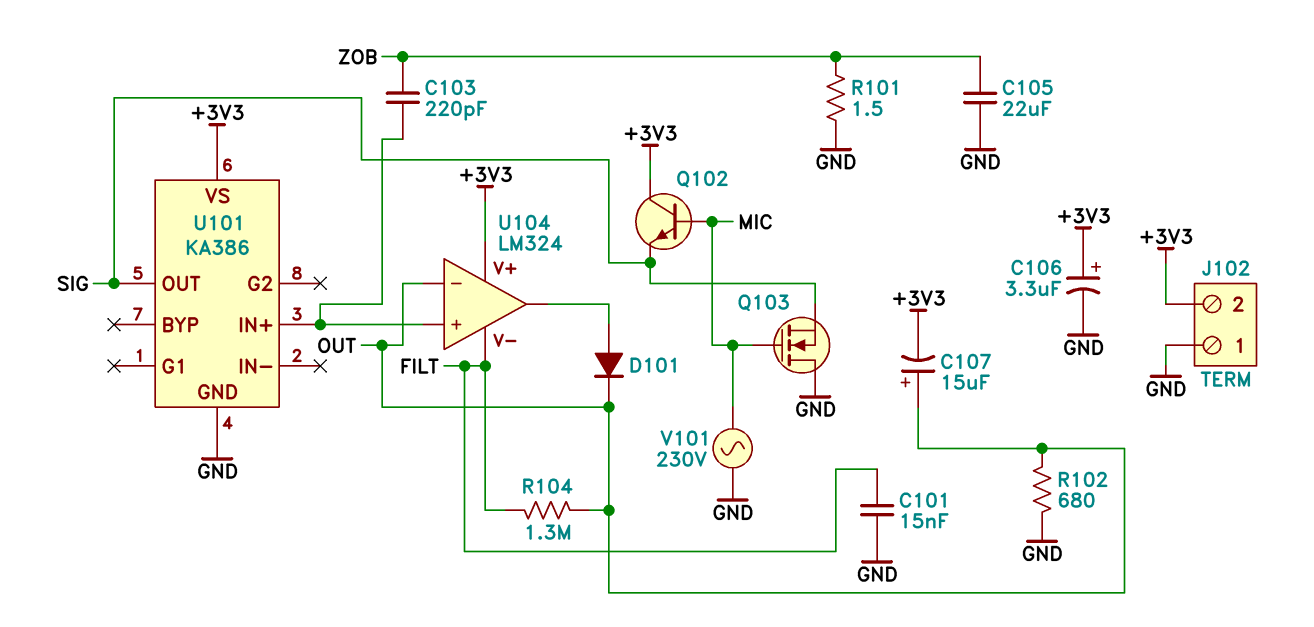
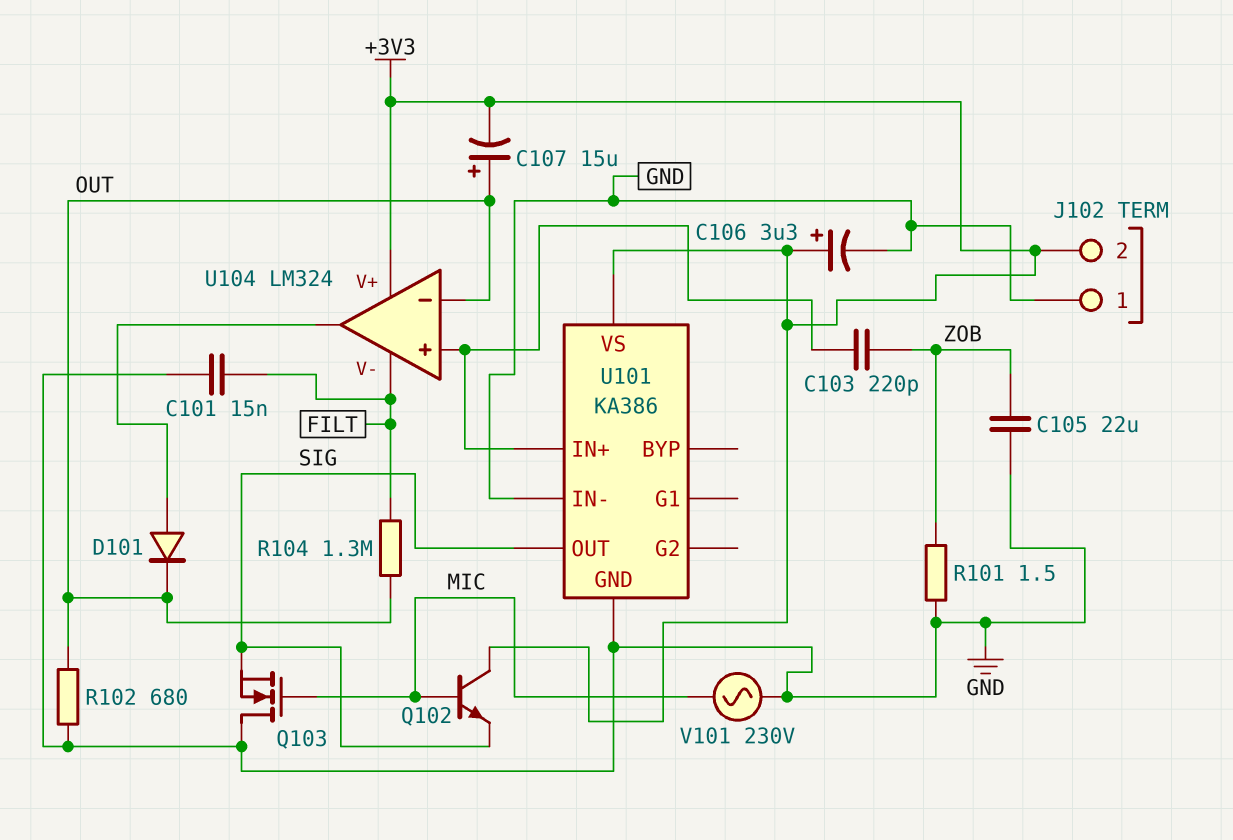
U101 pin IN-: none -> GND

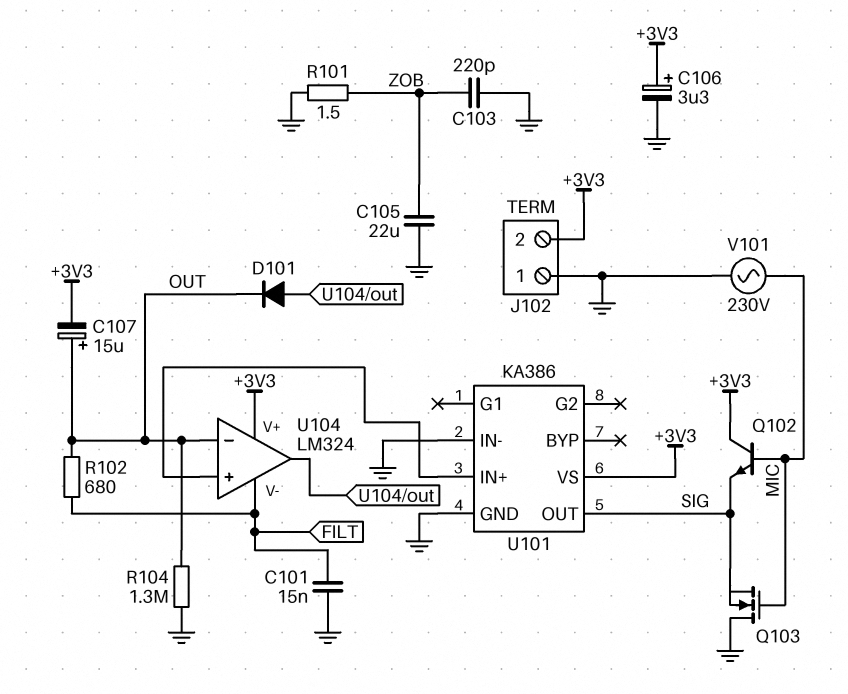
C103: 220pF (U101/IN+, ZOB) -> 220pF (GND, ZOB)
R102: 680 (GND, OUT) -> 680 (FILT, OUT)
R104: 1.3M (FILT, OUT) -> 1.3M (GND, OUT)

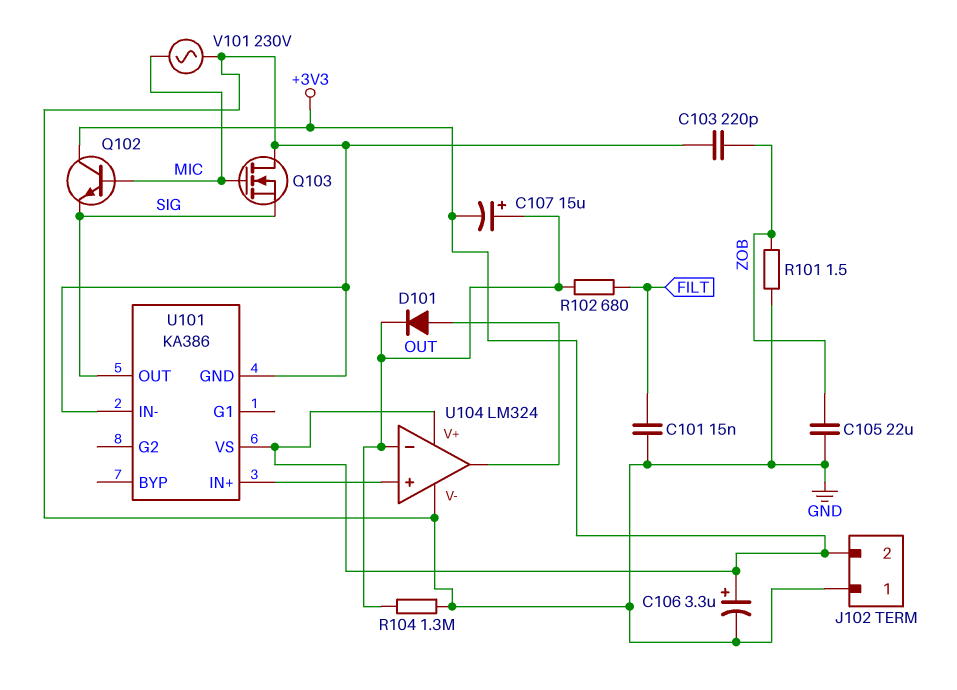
U104 pin V-: FILT -> GND

